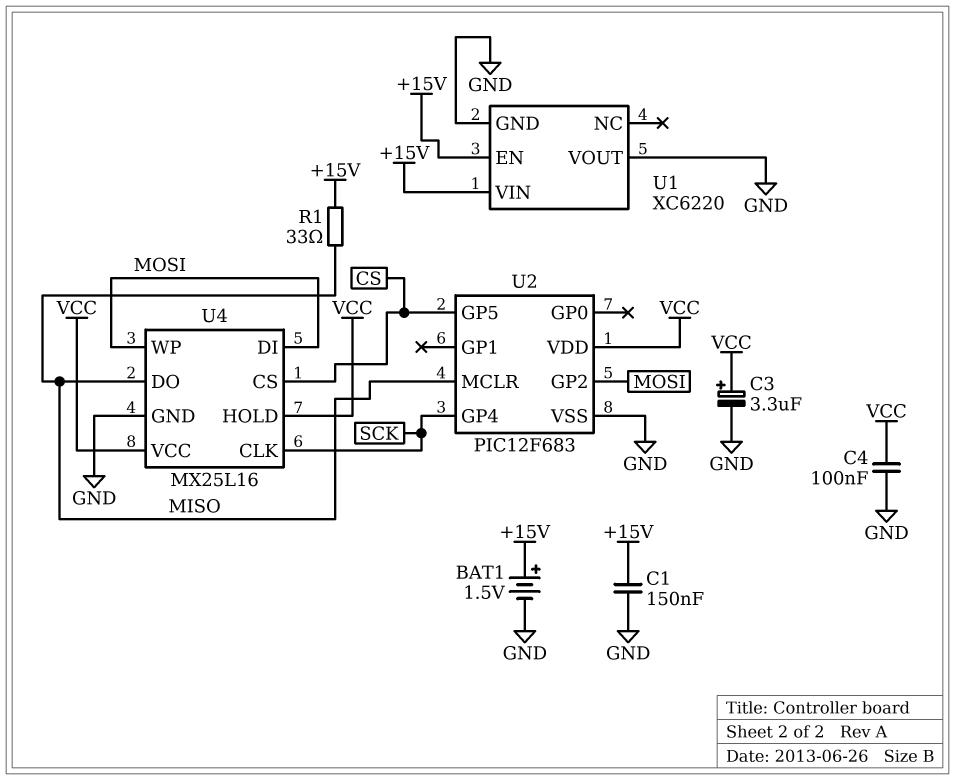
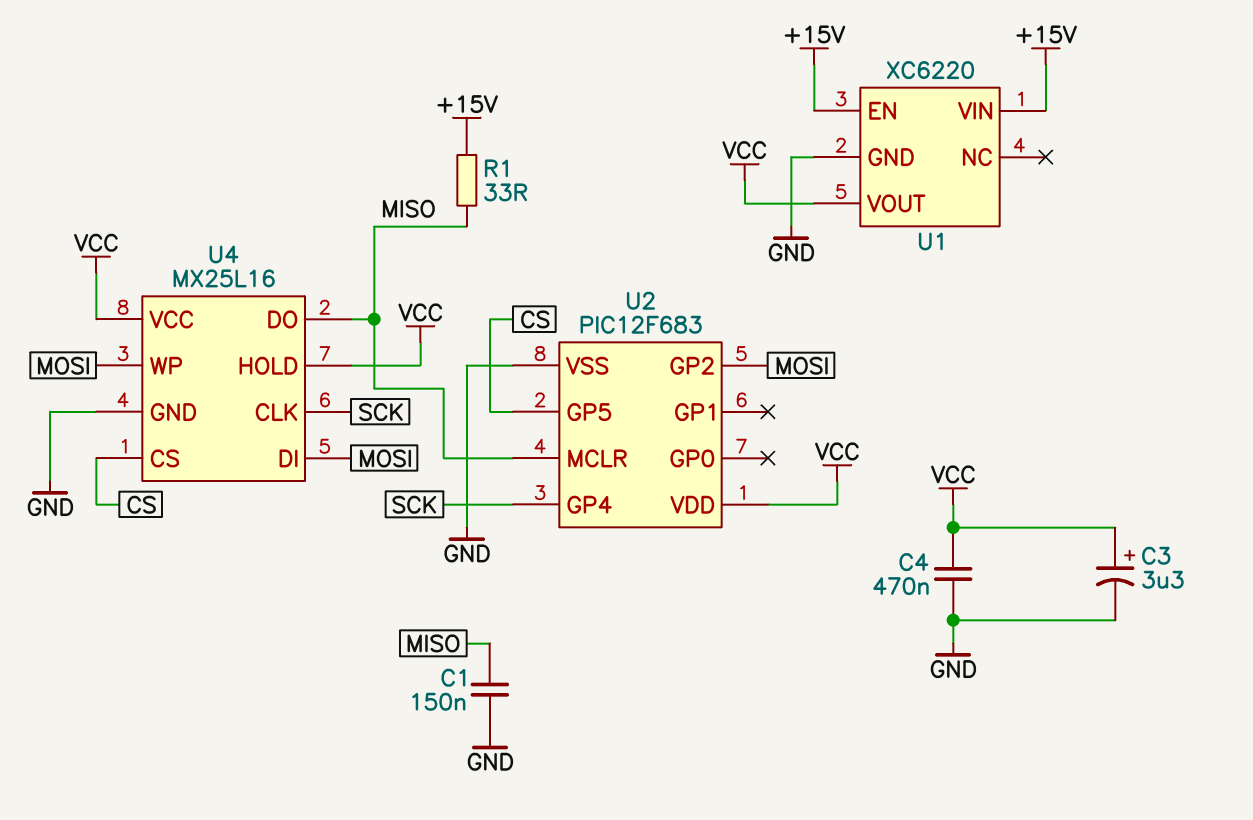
BAT1: 1.5V (plus +15V, minus GND) -> none
C1: 150nF (+15V, GND) -> 150nF (GND, MISO)
C4: 100nF (GND, VCC) -> 470nF (GND, VCC)
U1 pin VOUT: GND -> VCC

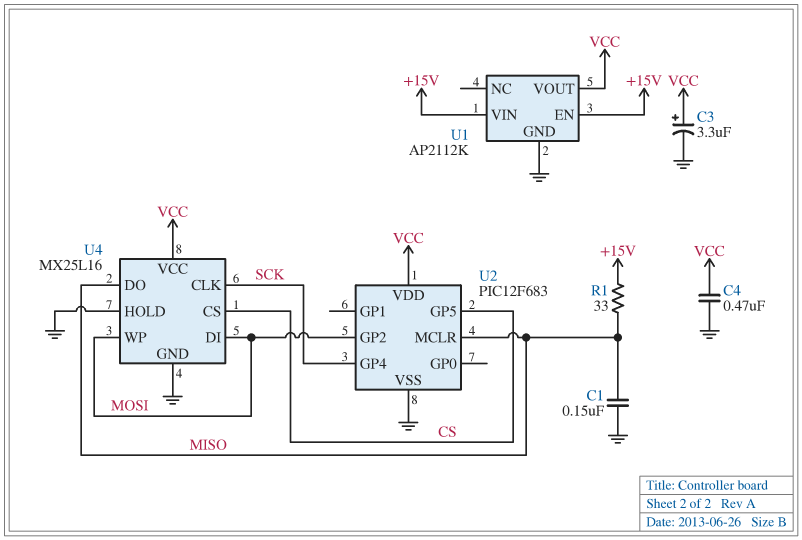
U1: XC6220 -> AP2112K
U4 pin HOLD: VCC -> GND

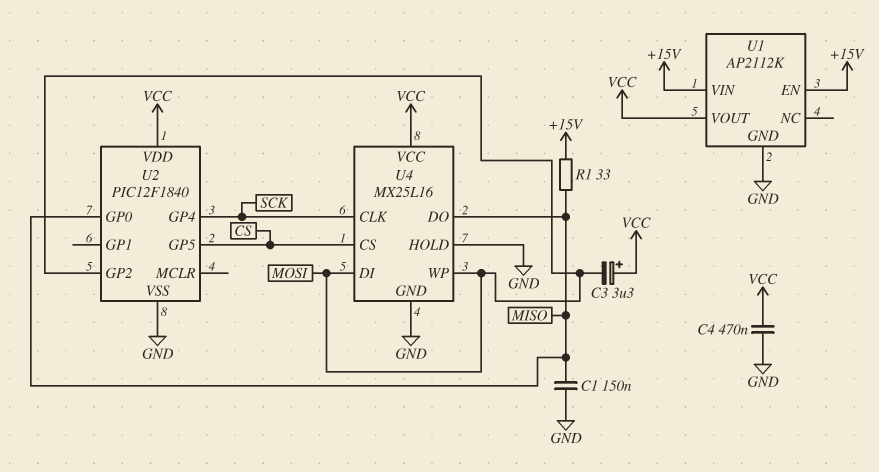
C3: 3.3uF (plus VCC, minus GND) -> 3.3uF (plus VCC, minus MOSI)
U2: PIC12F683 -> PIC12F1840
U2 pin GP0: none -> MISO
U2 pin MCLR: MISO -> none

